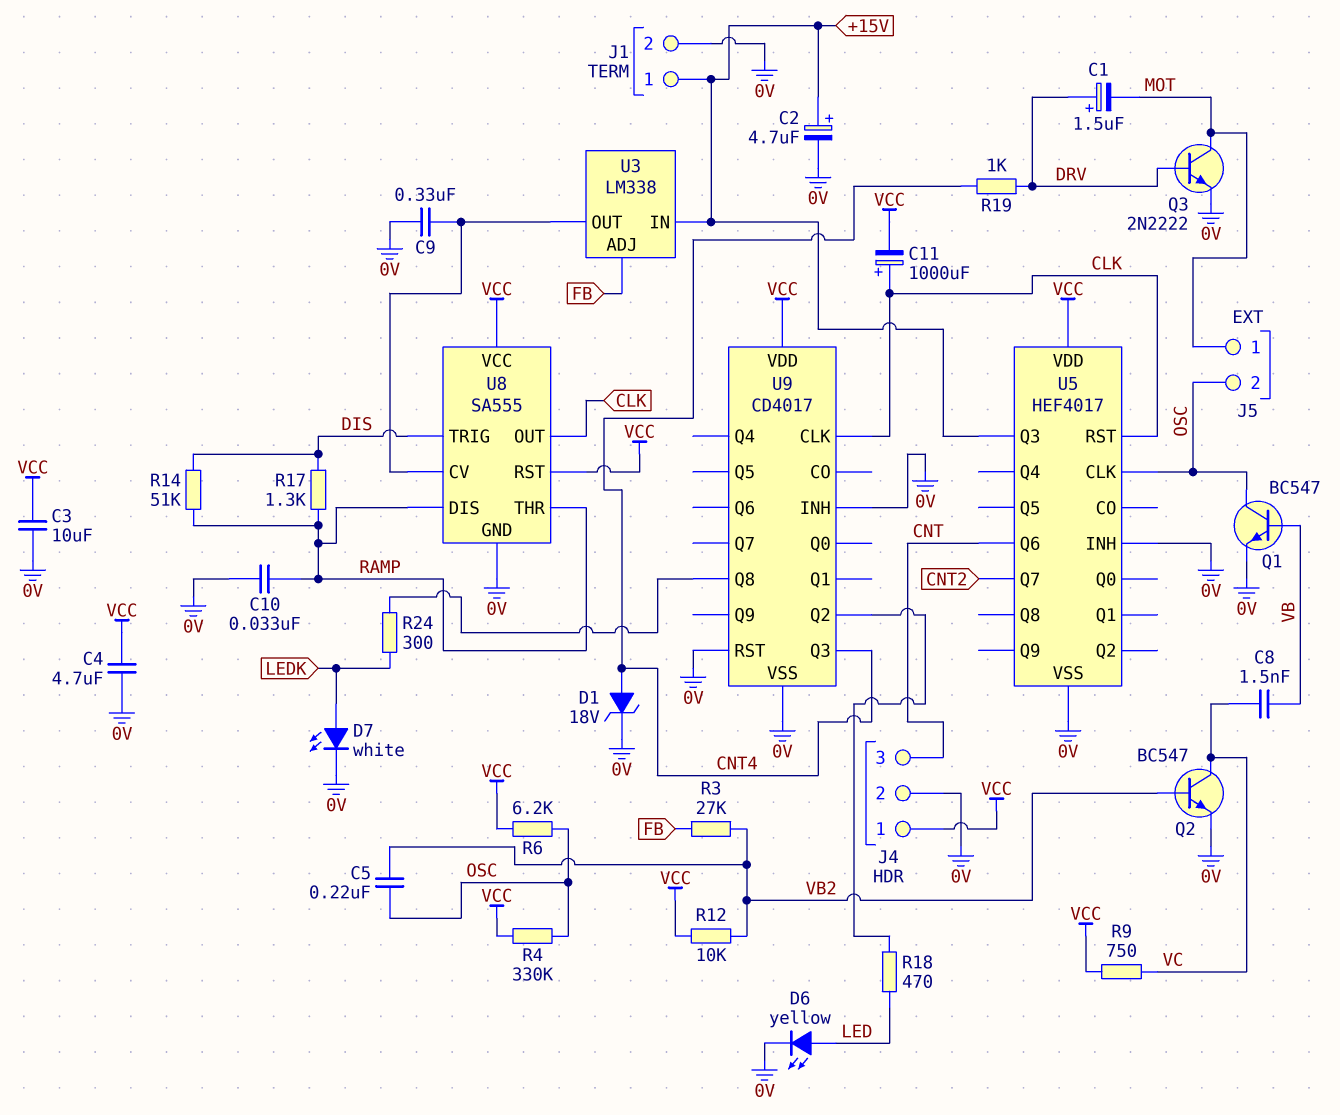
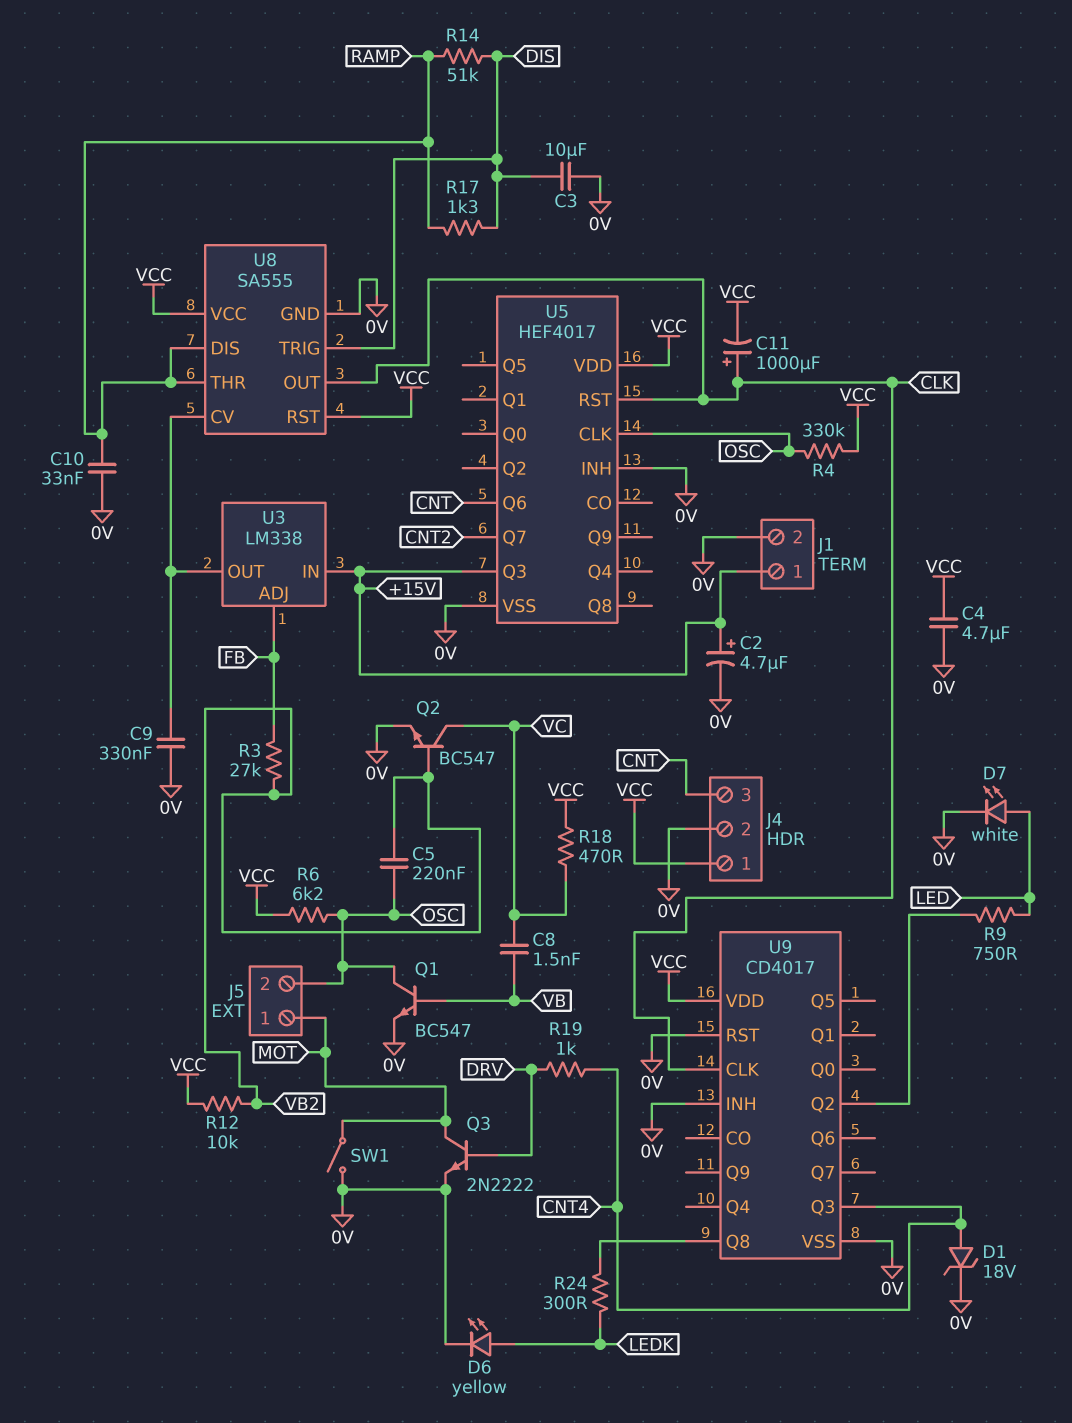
C1: 1.5uF (plus DRV, minus MOT) -> none
C3: 10uF (0V, VCC) -> 10uF (0V, DIS)
D6: LED yellow (A LED, K 0V) -> LED yellow (A LEDK, K 0V)
D7: LED white (A LEDK, K 0V) -> LED white (A LED, K 0V)
R9: 750 (VC, VCC) -> 750 (LED, U9/Q2)
R18: 470 (LED, U9/Q2) -> 470 (VC, VCC)
SW1: none -> switch (0V, MOT)

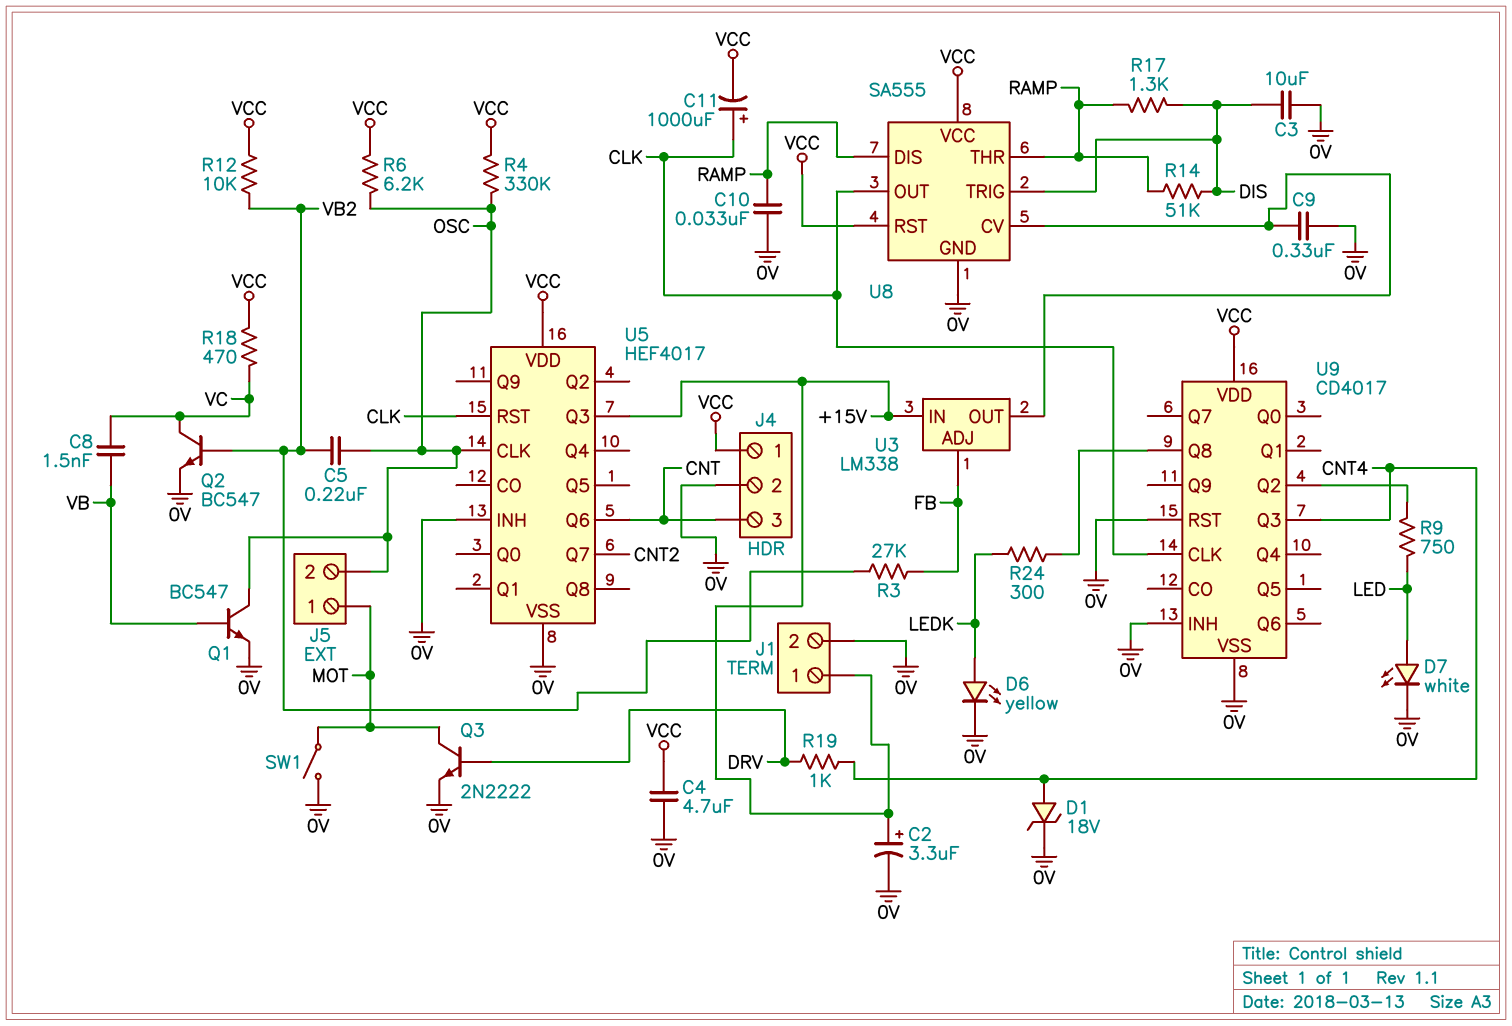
C2: 4.7uF (plus +15V, minus 0V) -> 3.3uF (plus +15V, minus 0V)

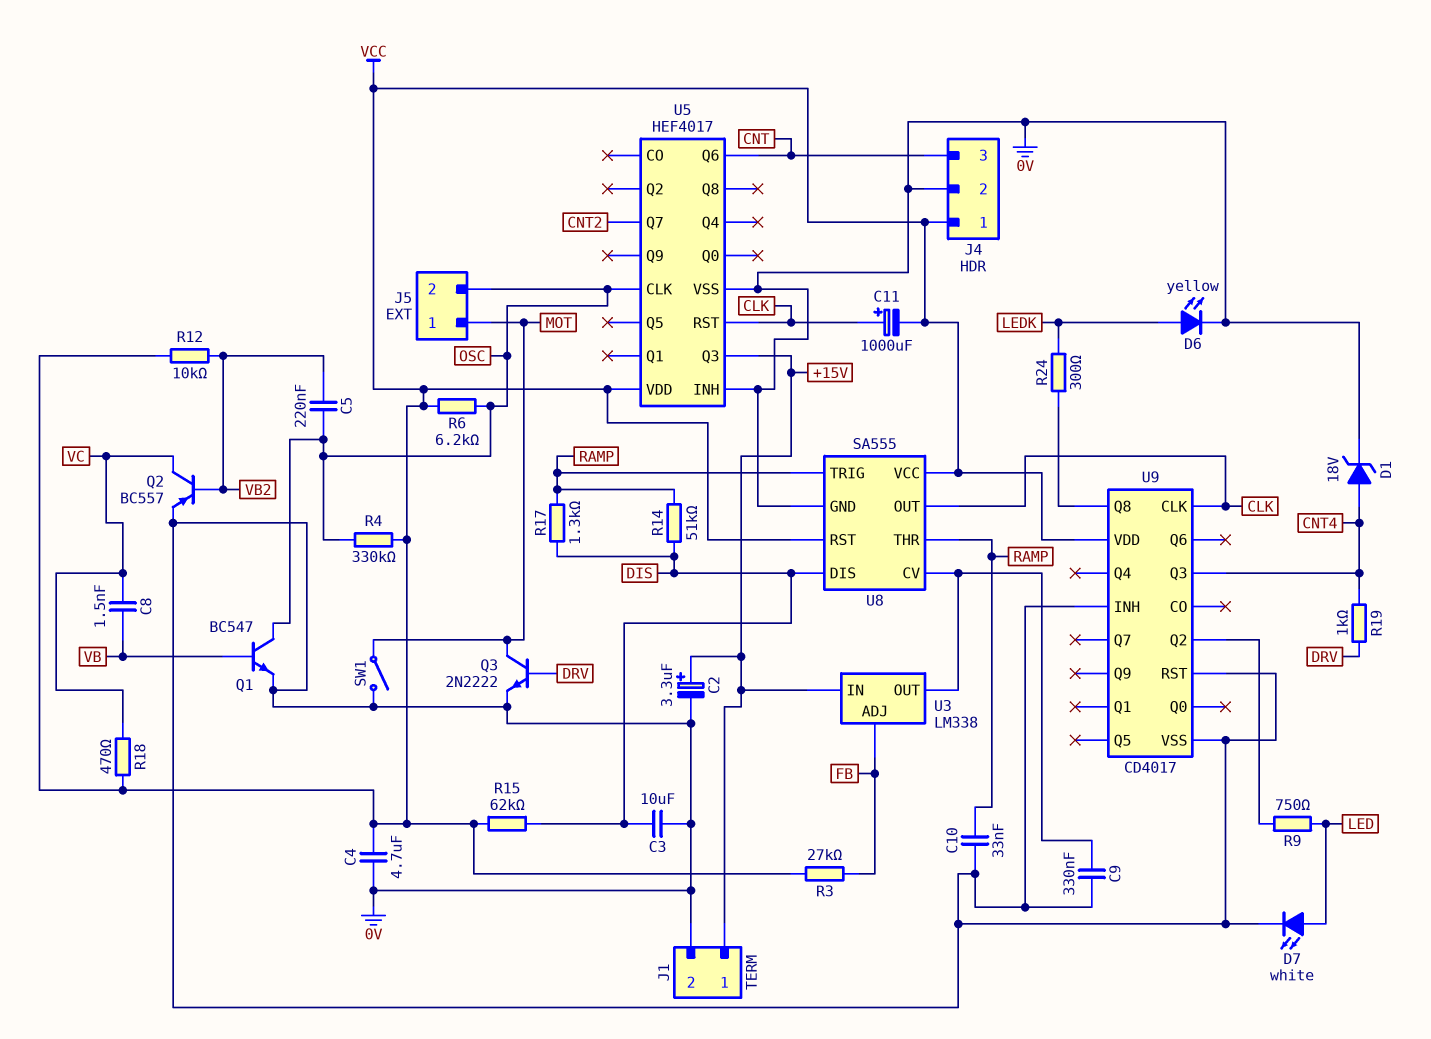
Q2: NPN BC547 (B VB2, C VC, E 0V) -> PNP BC557 (B VB2, C VC, E 0V)
R3: 27k (FB, VB2) -> 27k (FB, VCC)
R15: none -> 62k (DIS, VCC)
U8 pin DIS: RAMP -> DIS
U8 pin TRIG: DIS -> RAMP

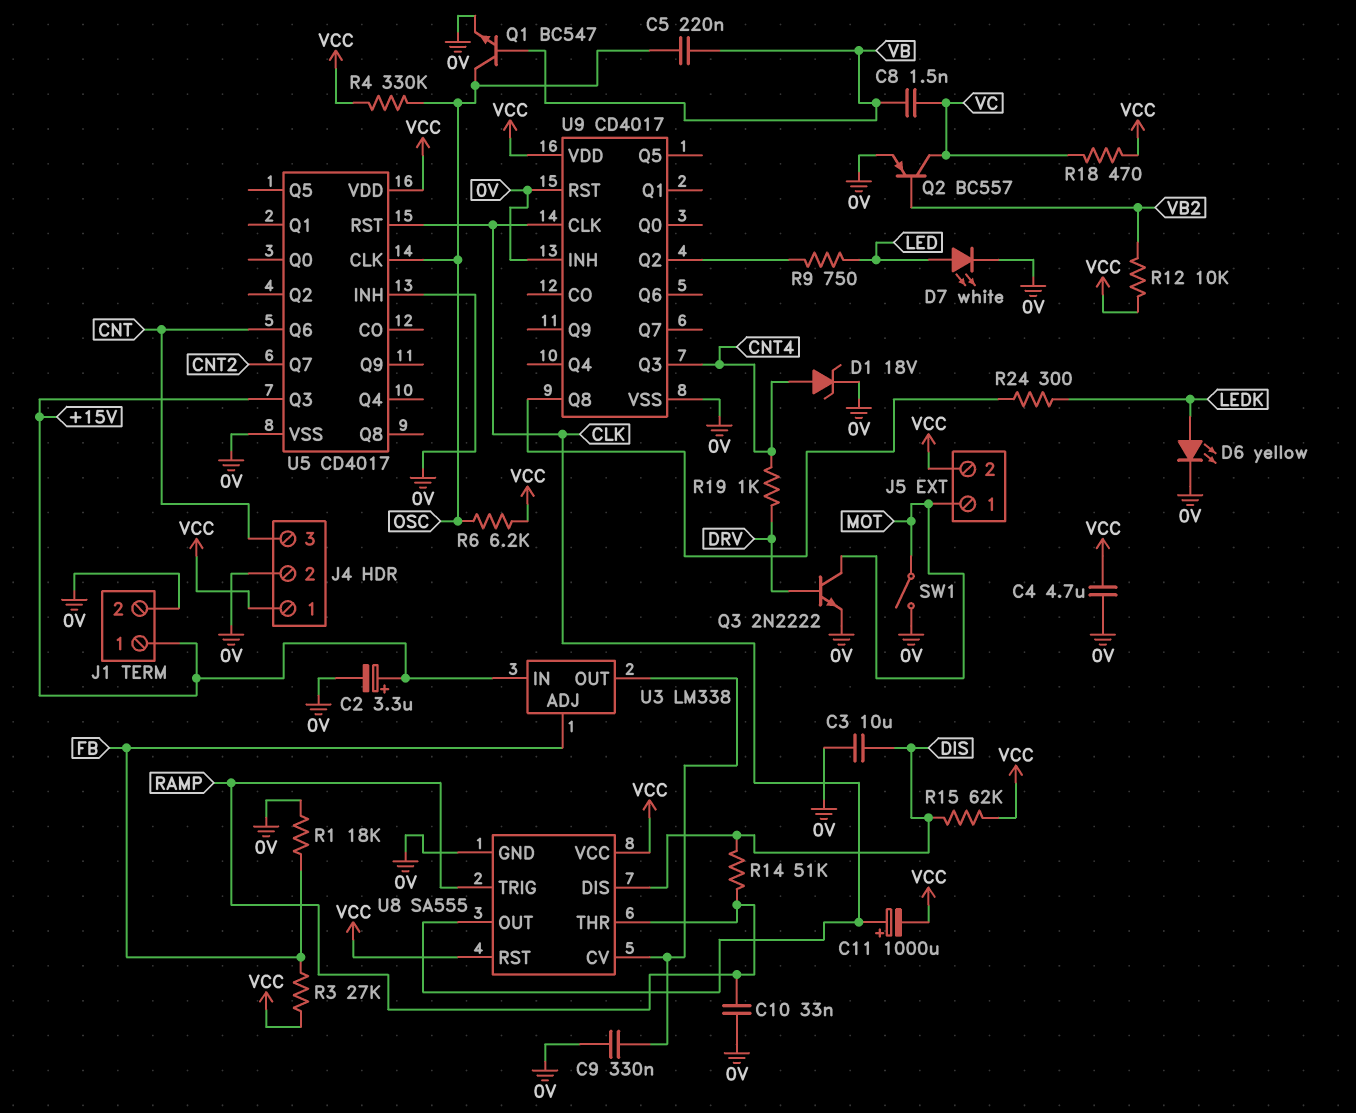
C5: 220nF (OSC, VB2) -> 220nF (OSC, VB)
J5 pin 2: OSC -> VCC
R1: none -> 18k (0V, FB)
R17: 1.3k (DIS, RAMP) -> none
U5: HEF4017 -> CD4017

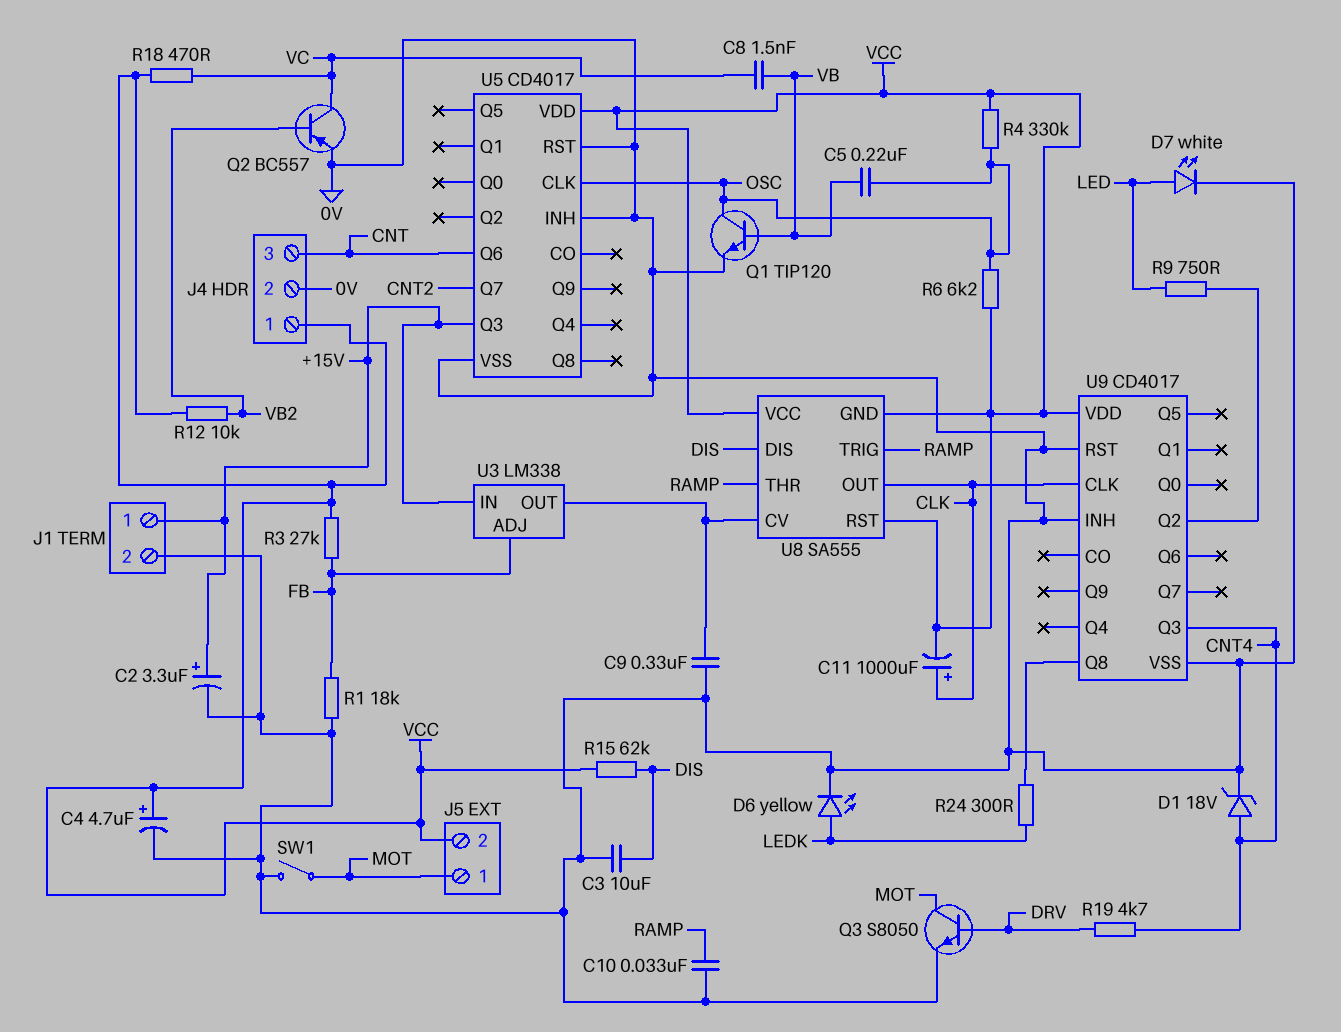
C4: 4.7uF (0V, VCC) -> 4.7uF (plus VCC, minus 0V)
Q1: NPN BC547 (B VB, C OSC, E 0V) -> NPN TIP120 (B VB, C OSC, E 0V)
Q3: NPN 2N2222 (B DRV, C MOT, E 0V) -> NPN S8050 (B DRV, C MOT, E 0V)
R14: 51k (DIS, RAMP) -> none
R19: 1k (CNT4, DRV) -> 4.7k (CNT4, DRV)
U5 pin RST: CLK -> 0V
U8 pin GND: 0V -> VCC

